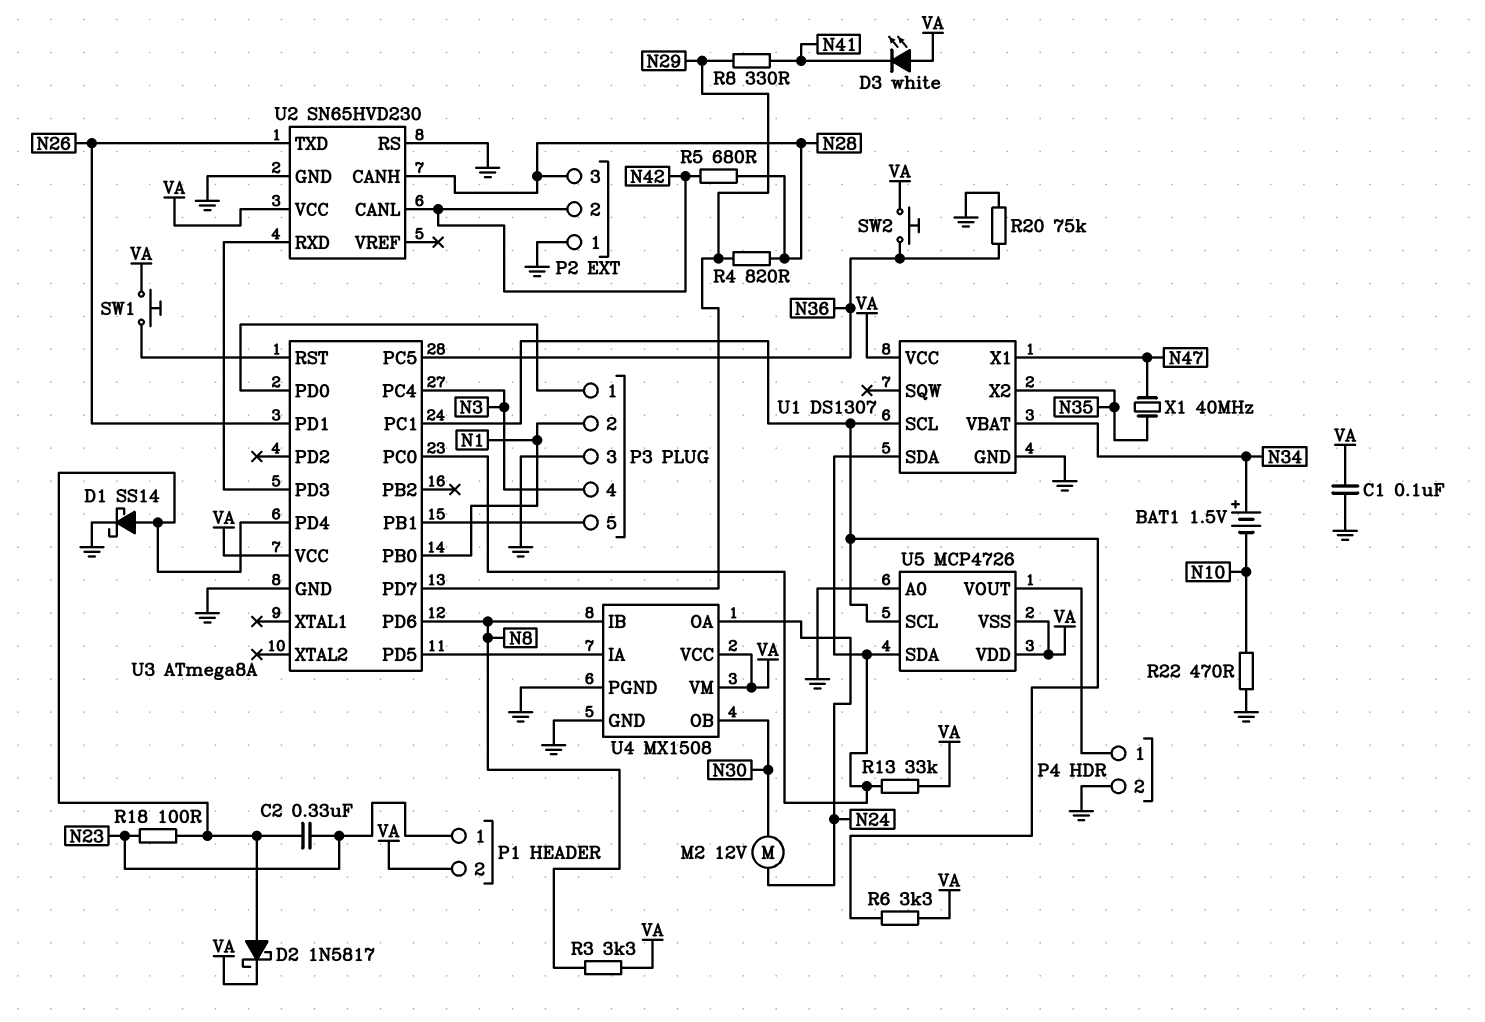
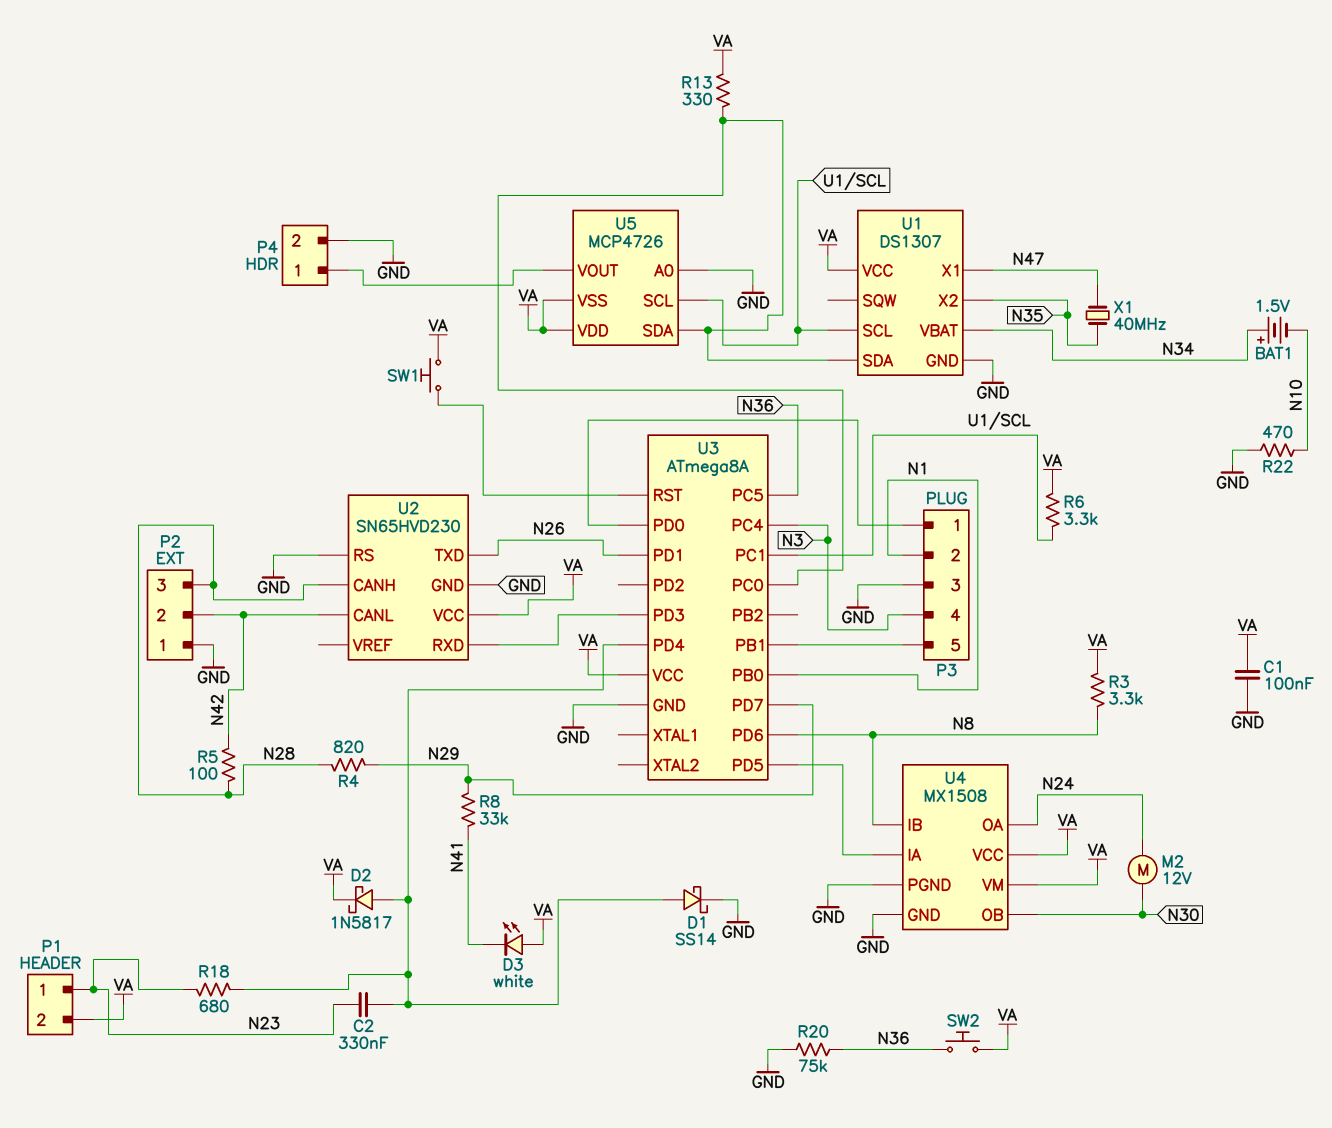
R5: 680 (N28, N42) -> 100 (N28, N42)
R8: 330 (N29, N41) -> 33k (N29, N41)
R13: 33k (U1/SDA, VA) -> 330 (U1/SDA, VA)
R18: 100 (N23, U3/PD4) -> 680 (N23, U3/PD4)

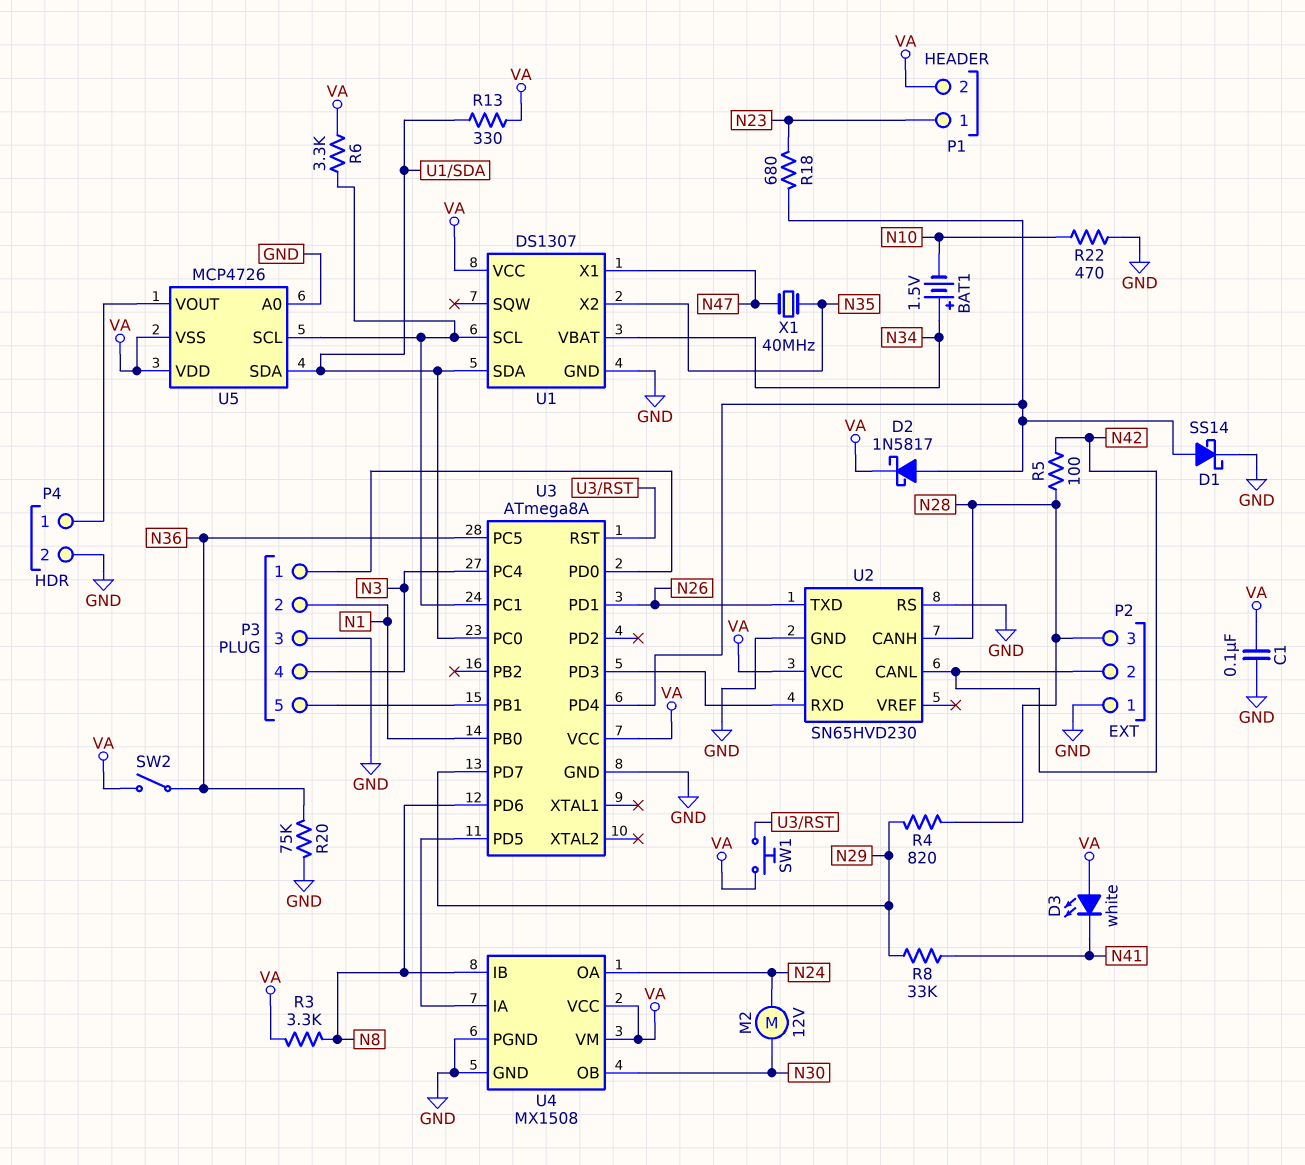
C2: 330nF (N23, U3/PD4) -> none
SW2: button (N36, VA) -> switch (N36, VA)

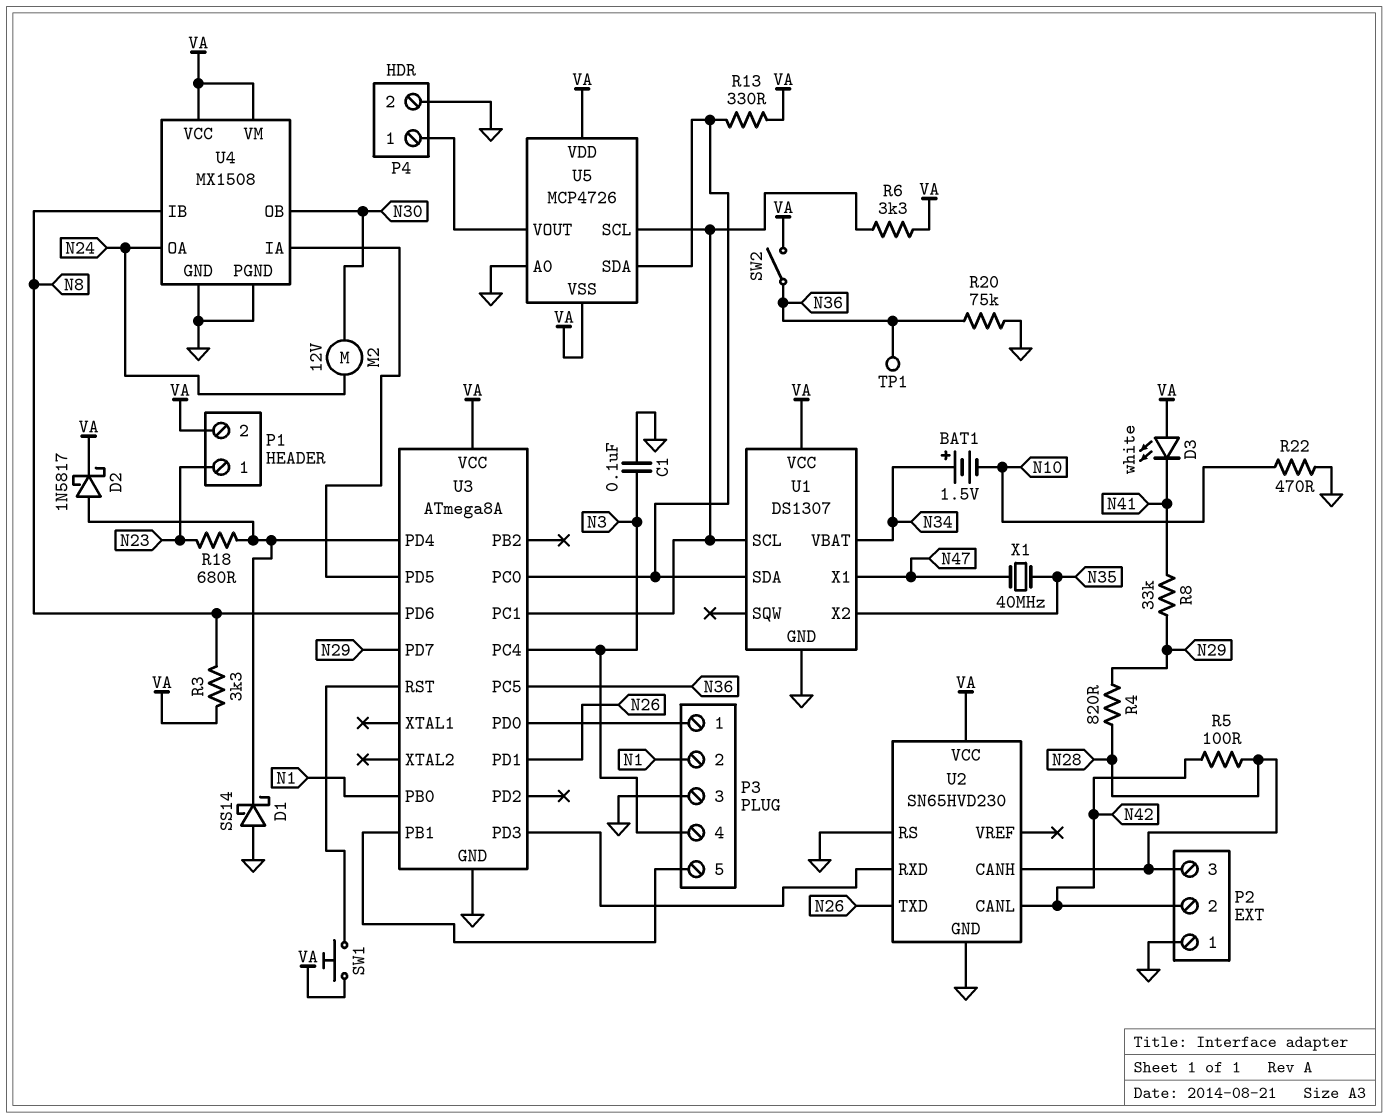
C1: 100nF (GND, VA) -> 100nF (GND, N3)
D1: schottky SS14 (A U3/PD4, K GND) -> schottky SS14 (A GND, K U3/PD4)
TP1: none -> test point (N36)

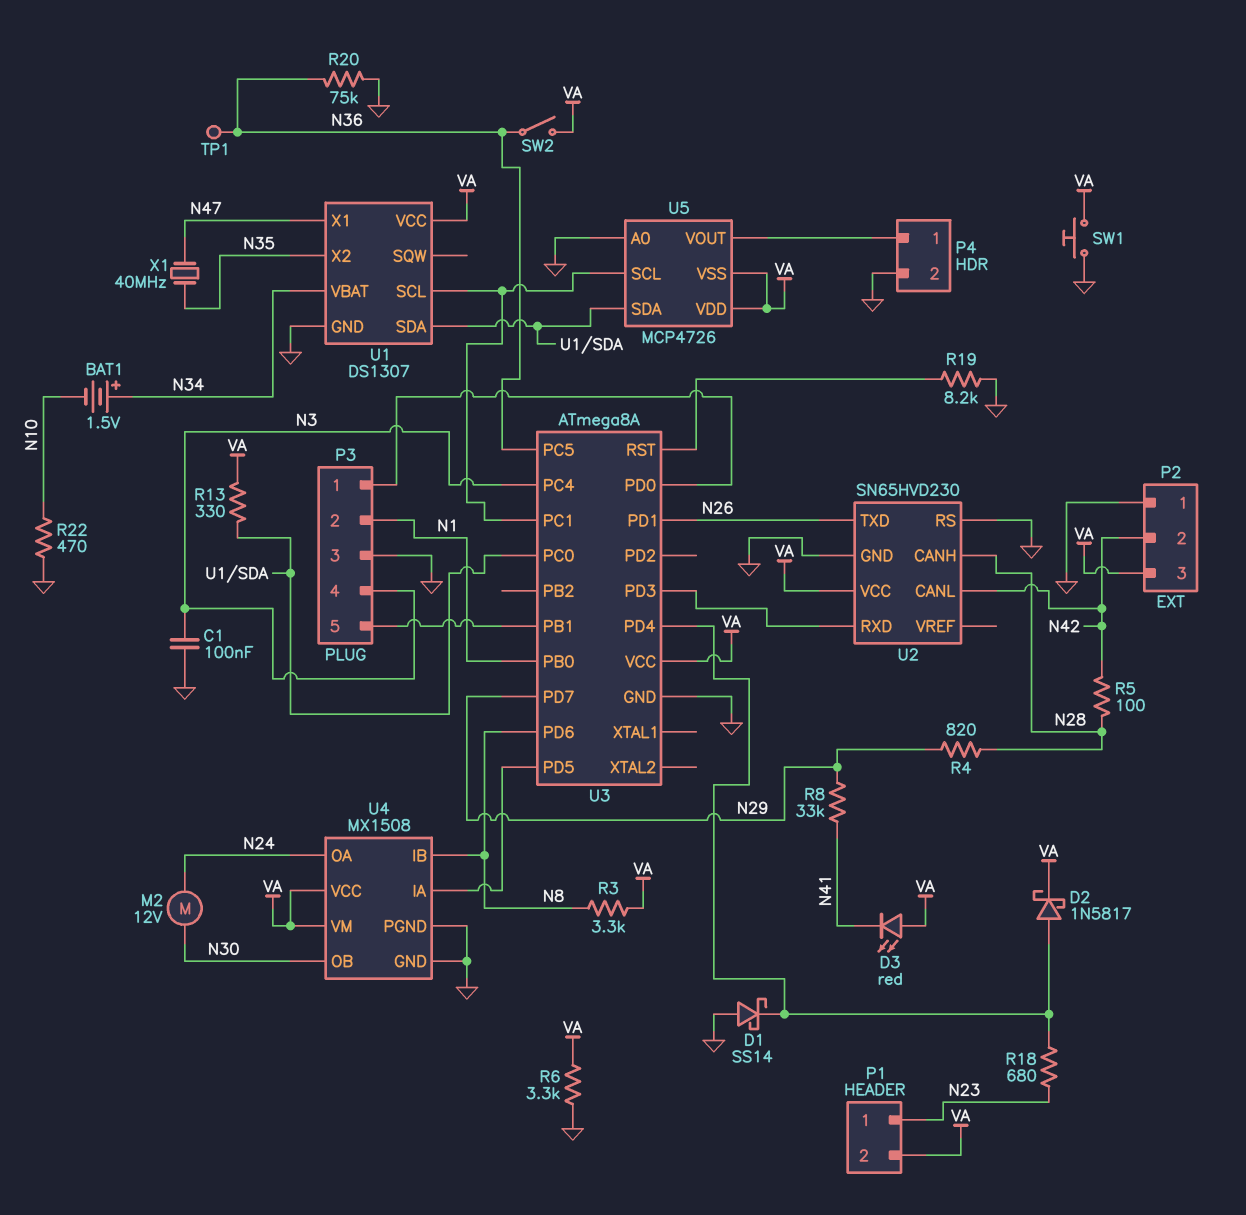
D3: LED white (A VA, K N41) -> LED red (A VA, K N41)
P2 pin 3: N28 -> VA
R6: 3.3k (U1/SCL, VA) -> 3.3k (GND, VA)
R19: none -> 8.2k (GND, U3/RST)
SW1: button (U3/RST, VA) -> button (GND, VA)

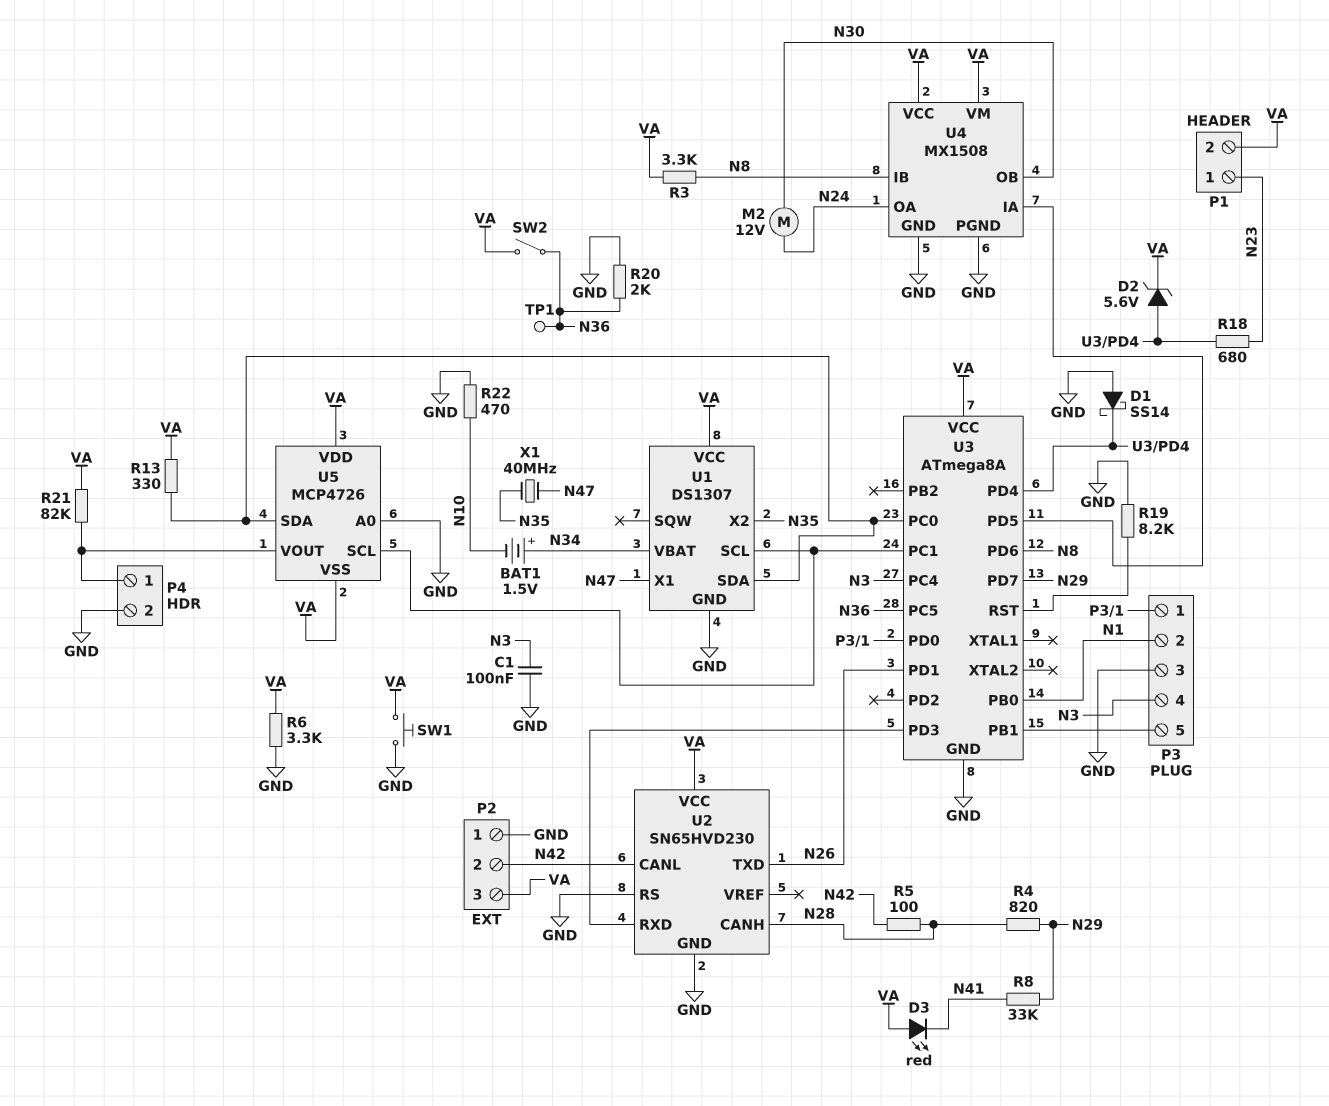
D2: schottky 1N5817 (A U3/PD4, K VA) -> zener 5.6V (A U3/PD4, K VA)
R20: 75k (GND, N36) -> 2k (GND, N36)
R21: none -> 82k (P4/1, VA)

